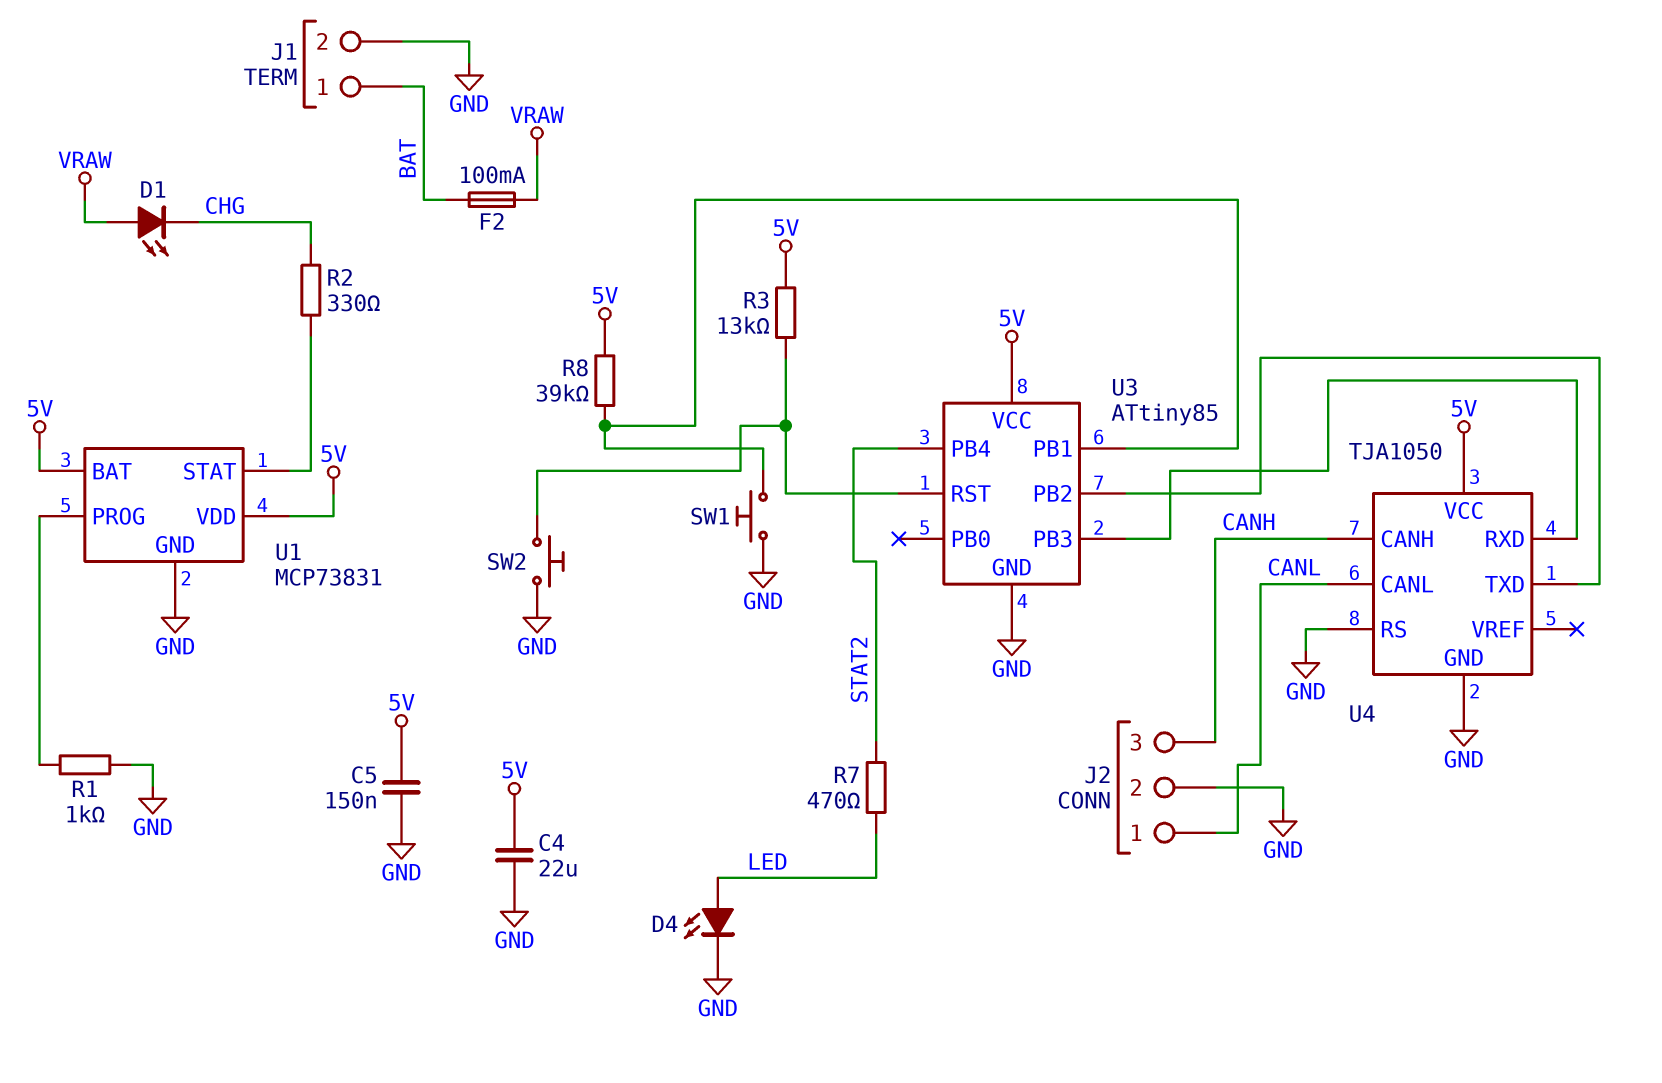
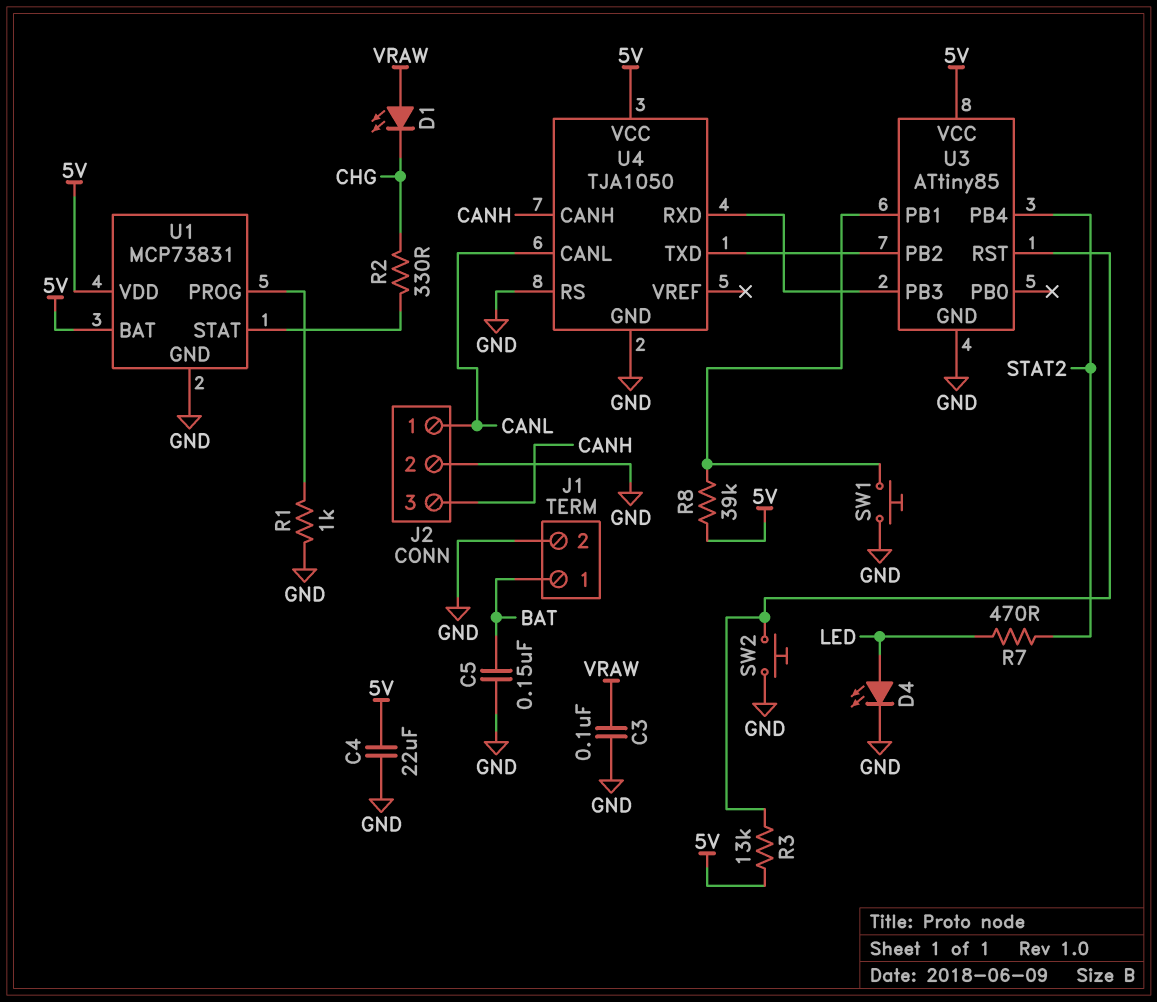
C3: none -> 100nF (GND, VRAW)
C5: 150nF (5V, GND) -> 150nF (BAT, GND)
F2: 100mA (BAT, VRAW) -> none

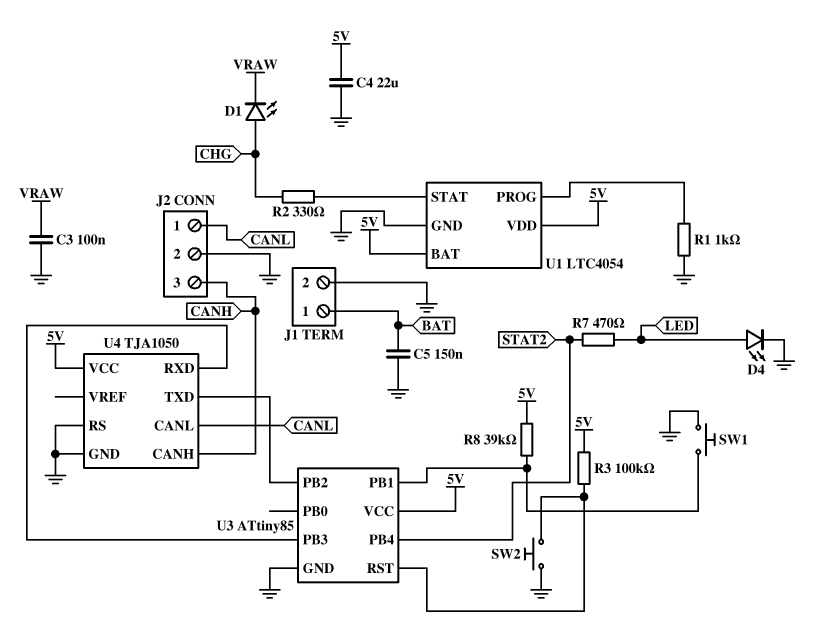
D1: LED (A VRAW, K CHG) -> LED (A CHG, K VRAW)
R3: 13k (5V, U3/RST) -> 100k (5V, U3/RST)
U1: MCP73831 -> LTC4054

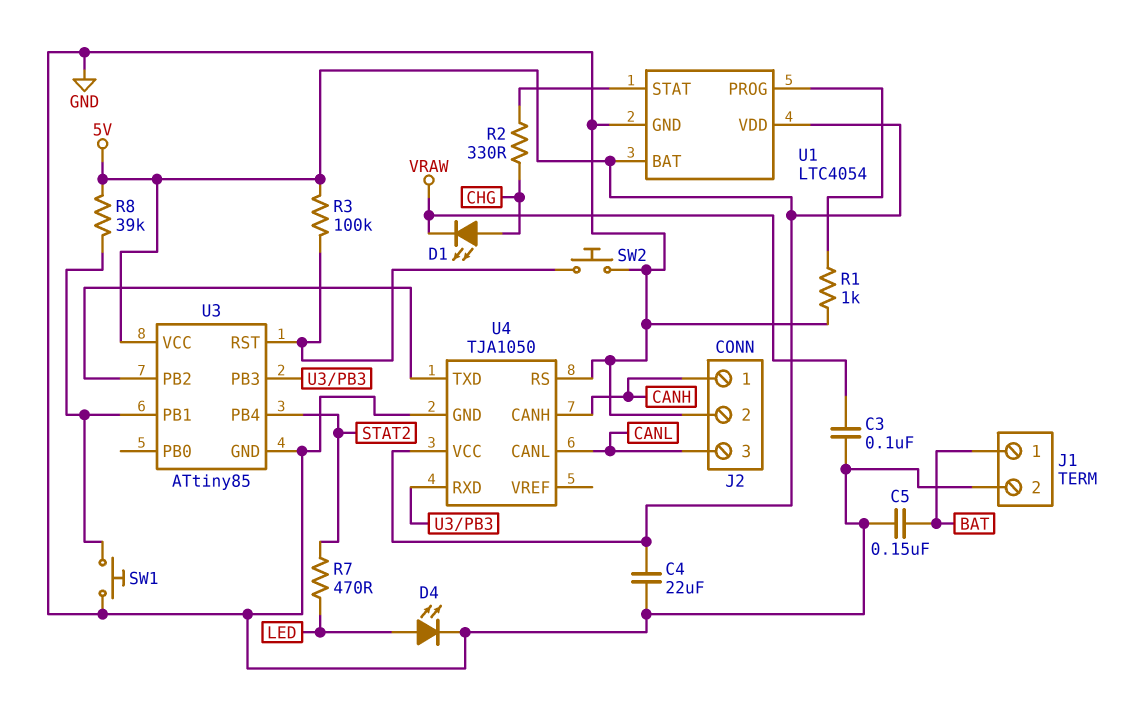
J2 pin 1: CANL -> CANH
J2 pin 3: CANH -> CANL

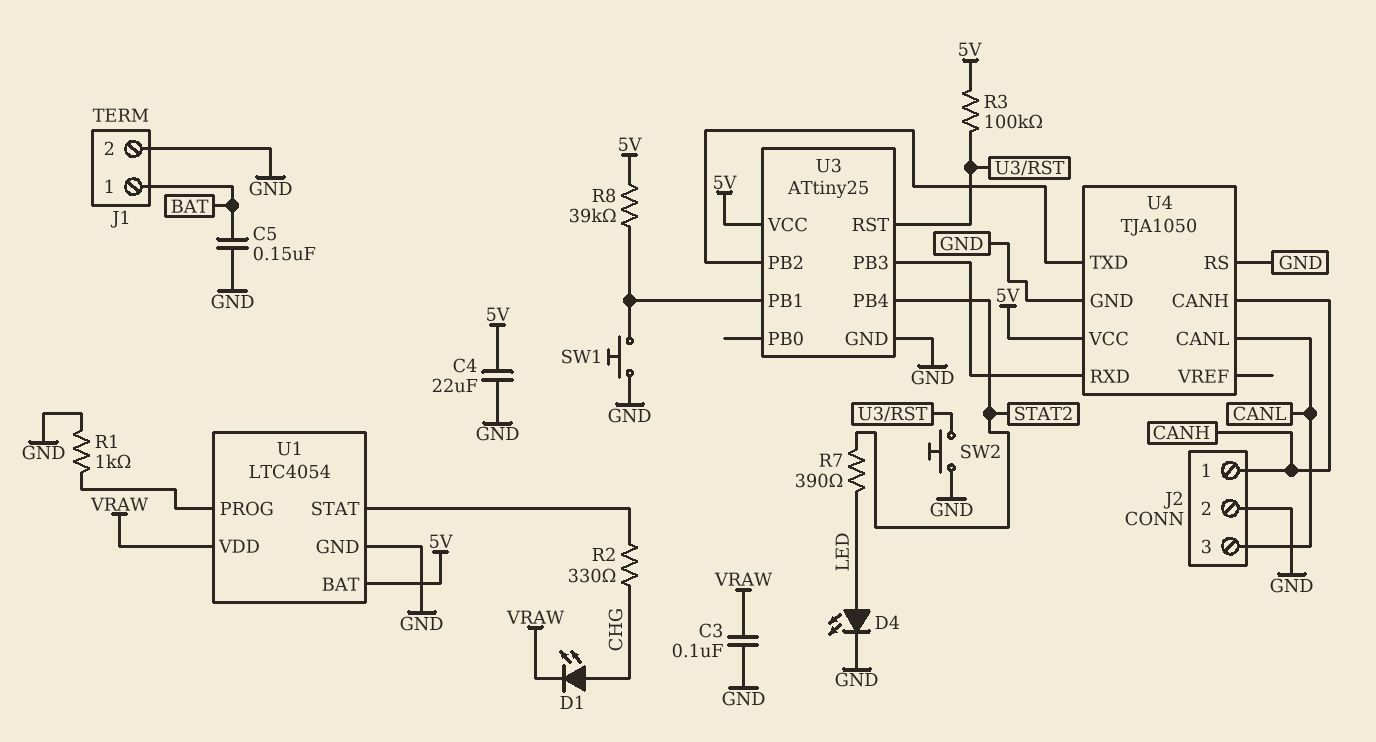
R7: 470 (LED, STAT2) -> 390 (LED, STAT2)
U1 pin VDD: 5V -> VRAW
U3: ATtiny85 -> ATtiny25

